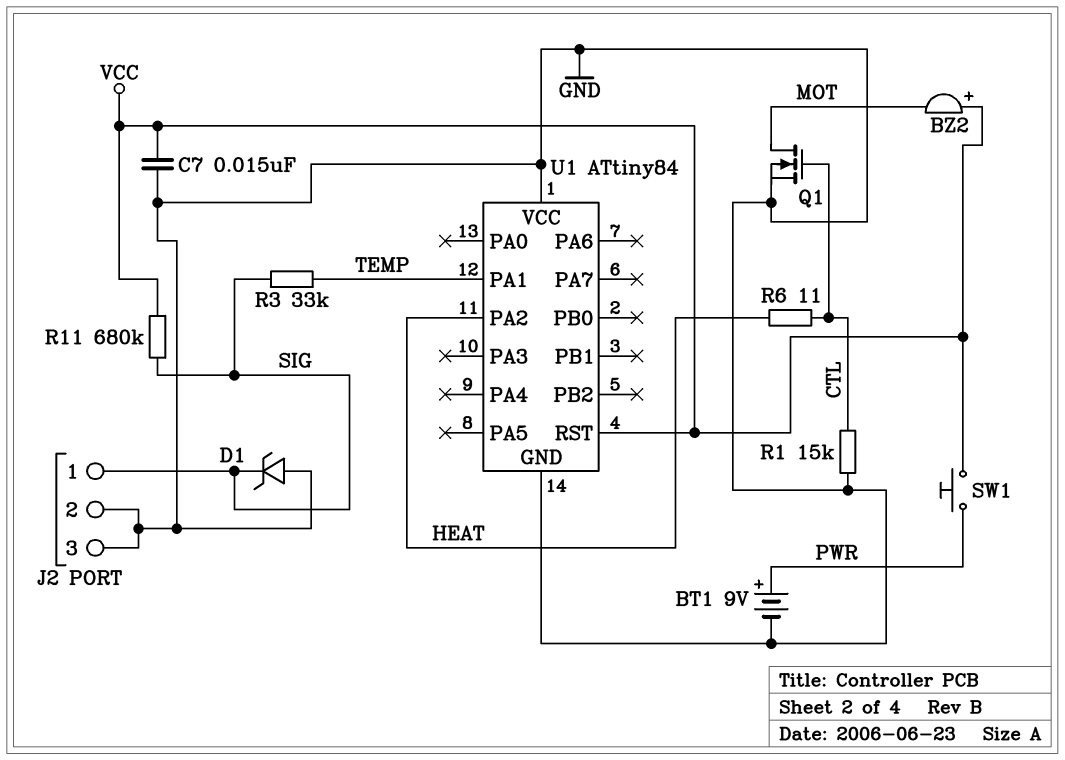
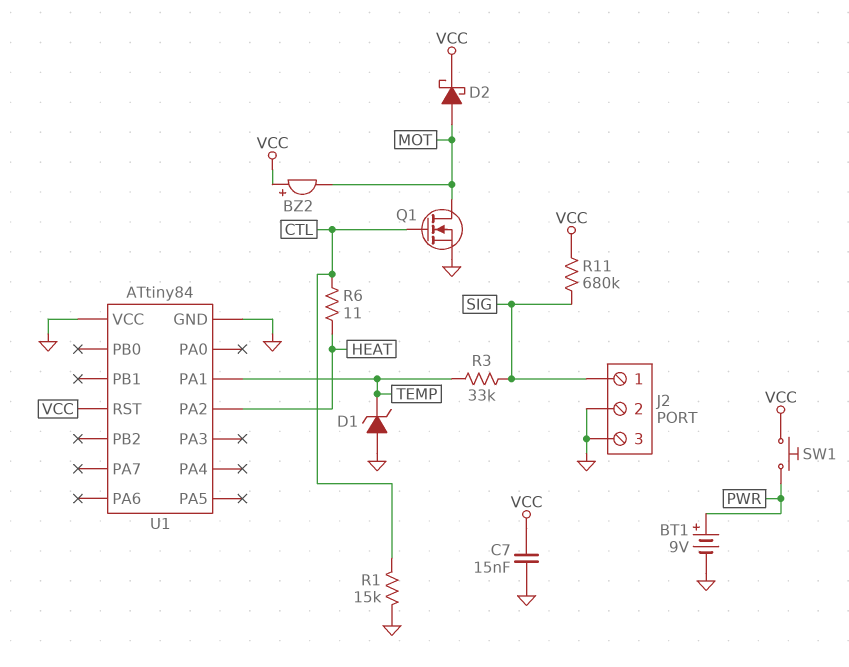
D1: zener (A GND, K SIG) -> zener (A GND, K TEMP)
D2: none -> schottky (A MOT, K VCC)

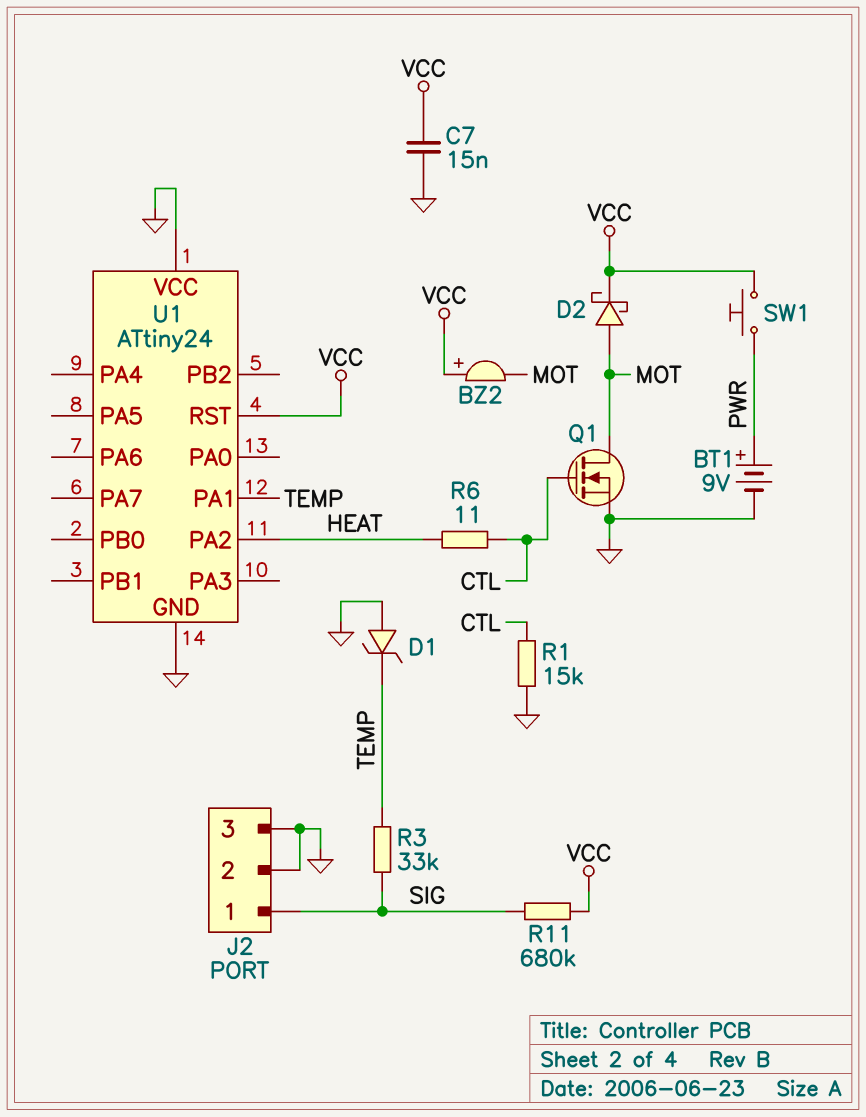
U1: ATtiny84 -> ATtiny24

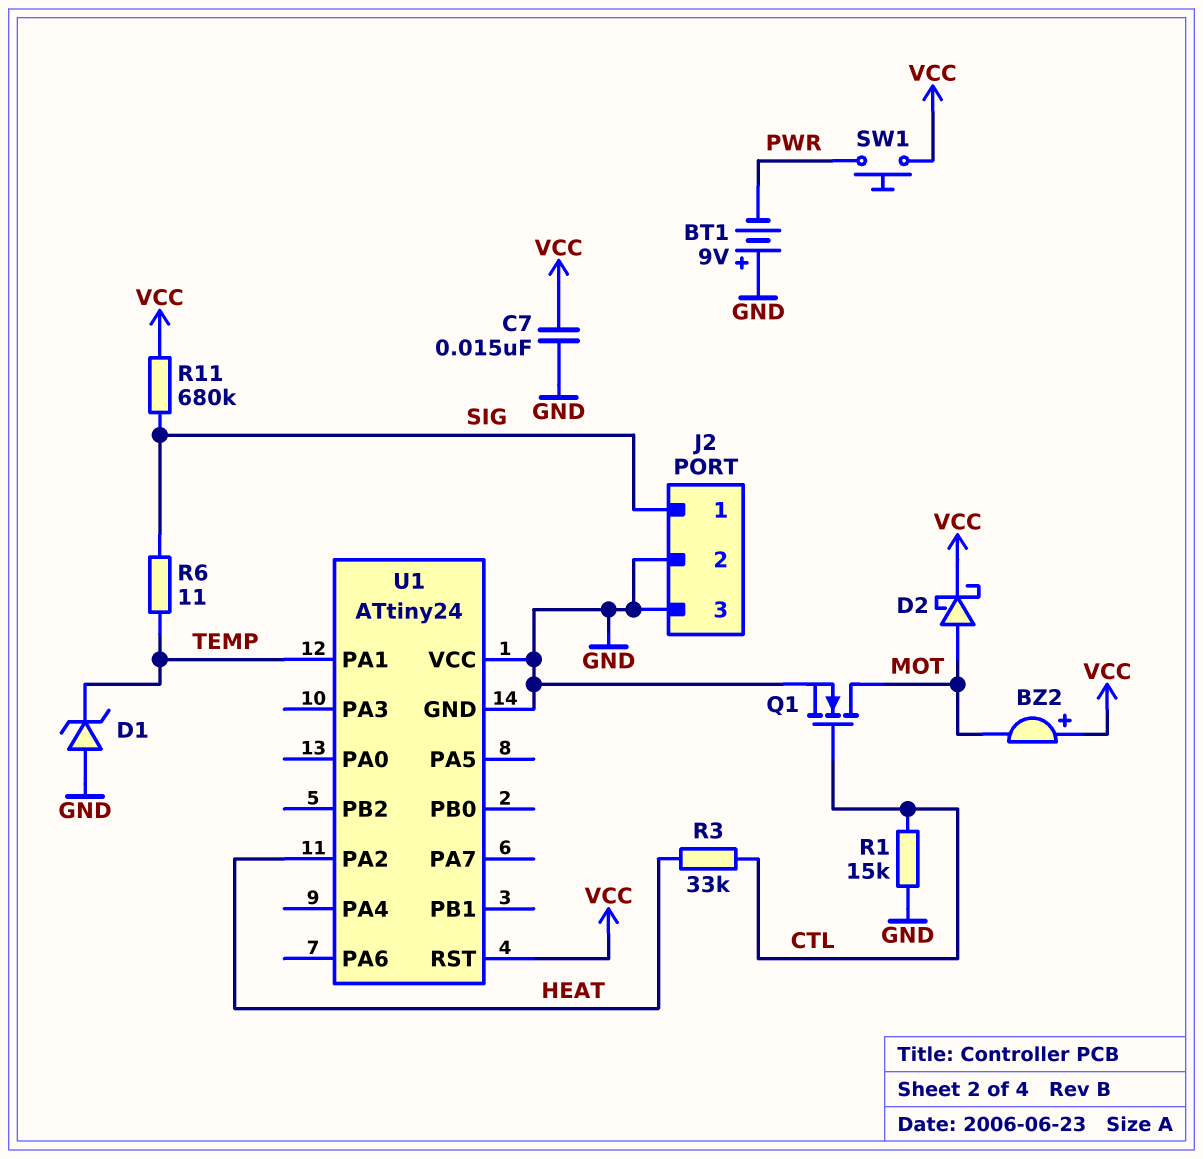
BT1: 9V (plus PWR, minus GND) -> 9V (plus GND, minus PWR)
R3: 33k (SIG, TEMP) -> 33k (CTL, HEAT)
R6: 11 (CTL, HEAT) -> 11 (SIG, TEMP)

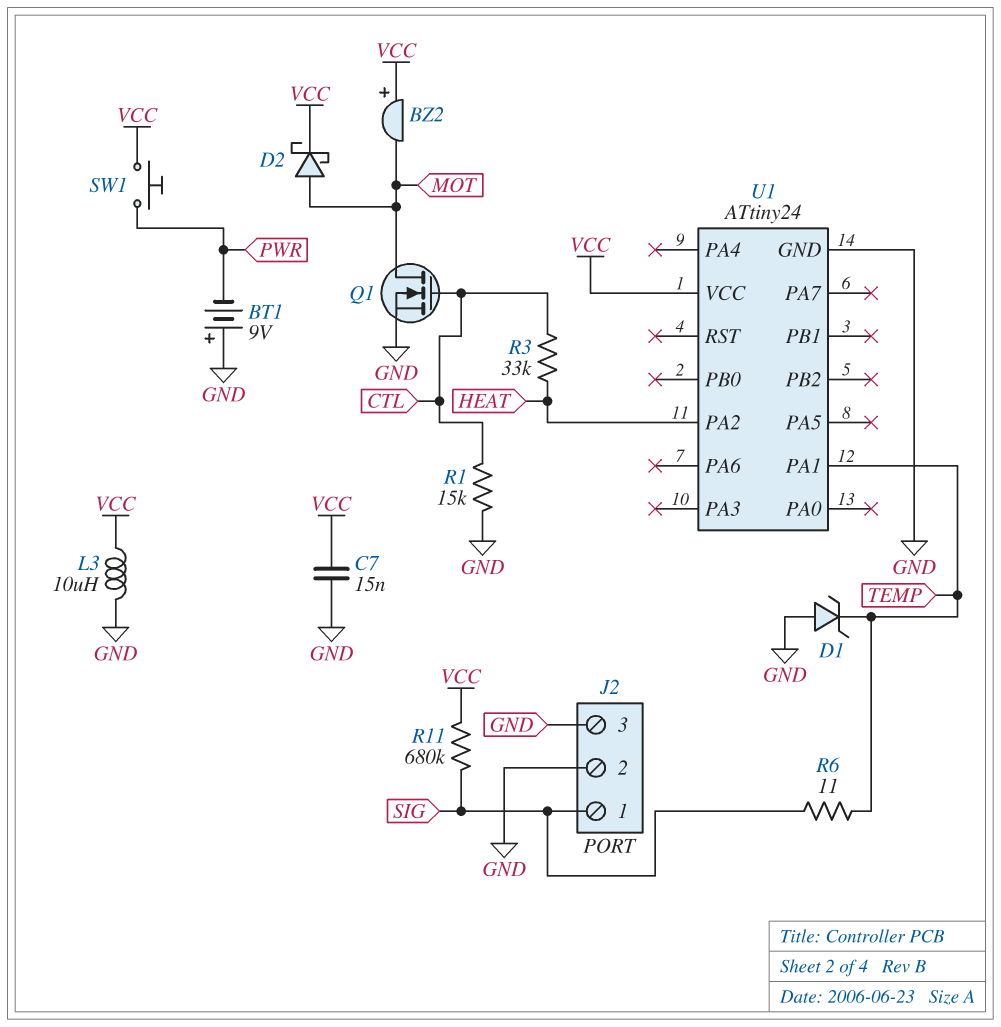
L3: none -> 10uH (GND, VCC)
U1 pin RST: VCC -> none
U1 pin VCC: GND -> VCC

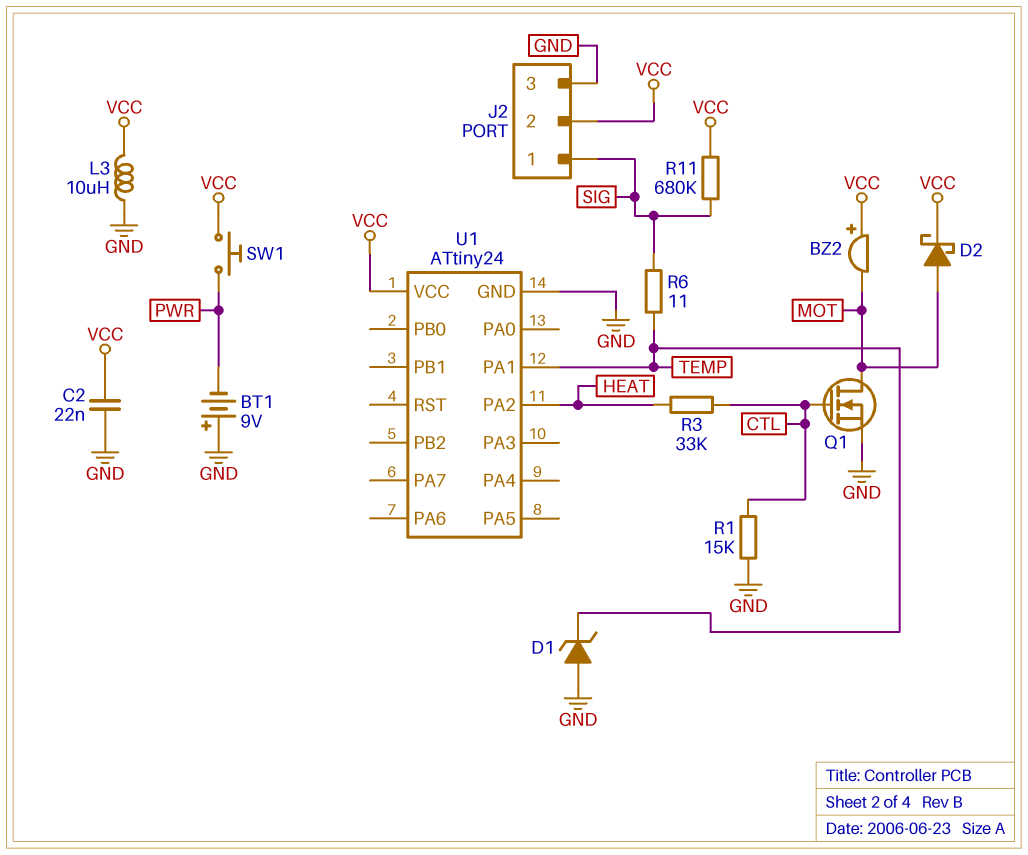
C2: none -> 22nF (GND, VCC)
C7: 15nF (GND, VCC) -> none
J2 pin 2: GND -> VCC

